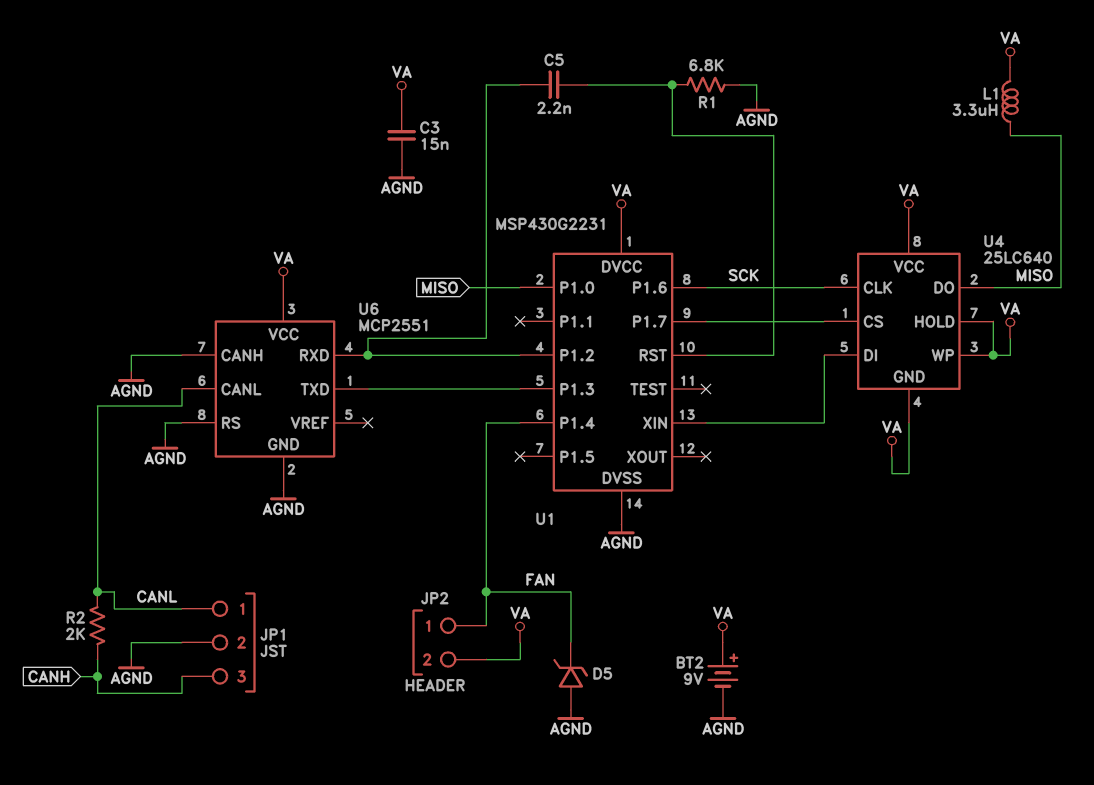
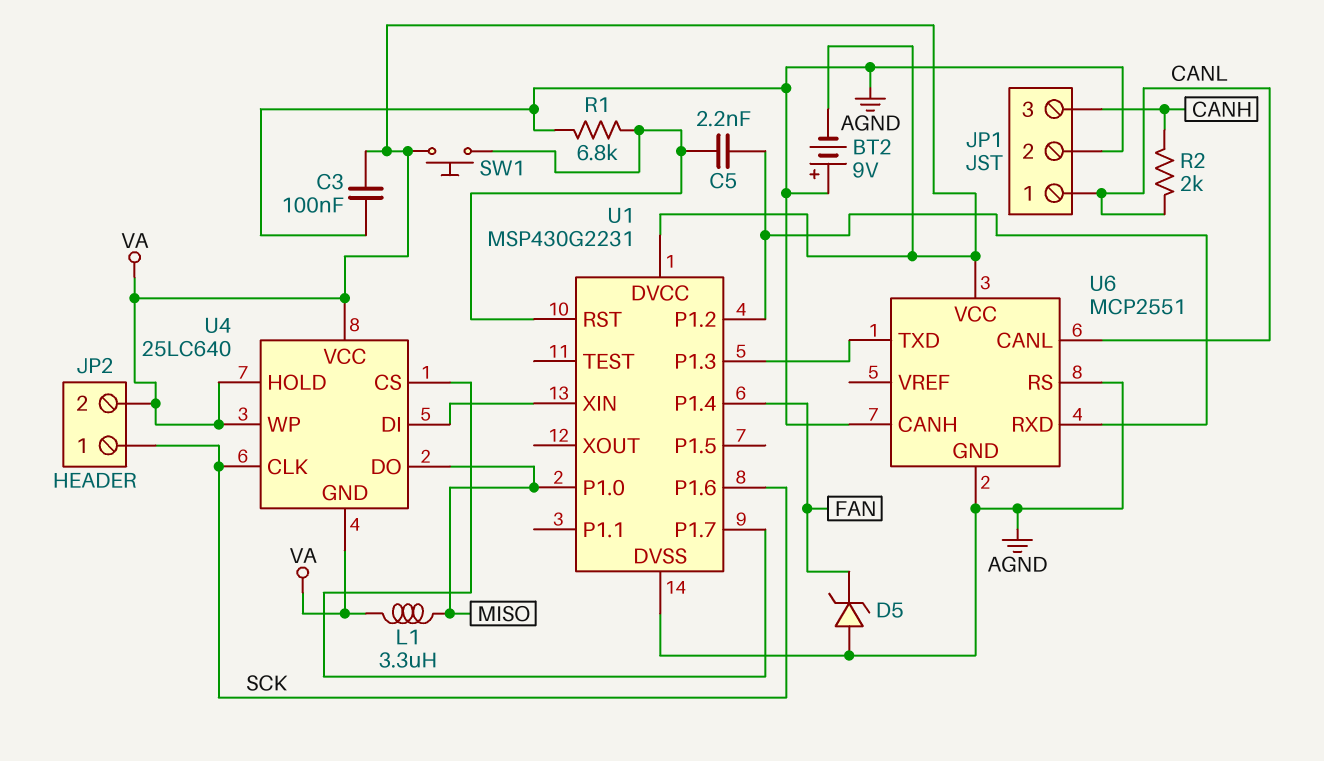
BT2: 9V (plus VA, minus AGND) -> 9V (plus AGND, minus VA)
C3: 15nF (AGND, VA) -> 100nF (AGND, VA)
JP2 pin 1: FAN -> SCK
SW1: none -> button (U1/RST, VA)

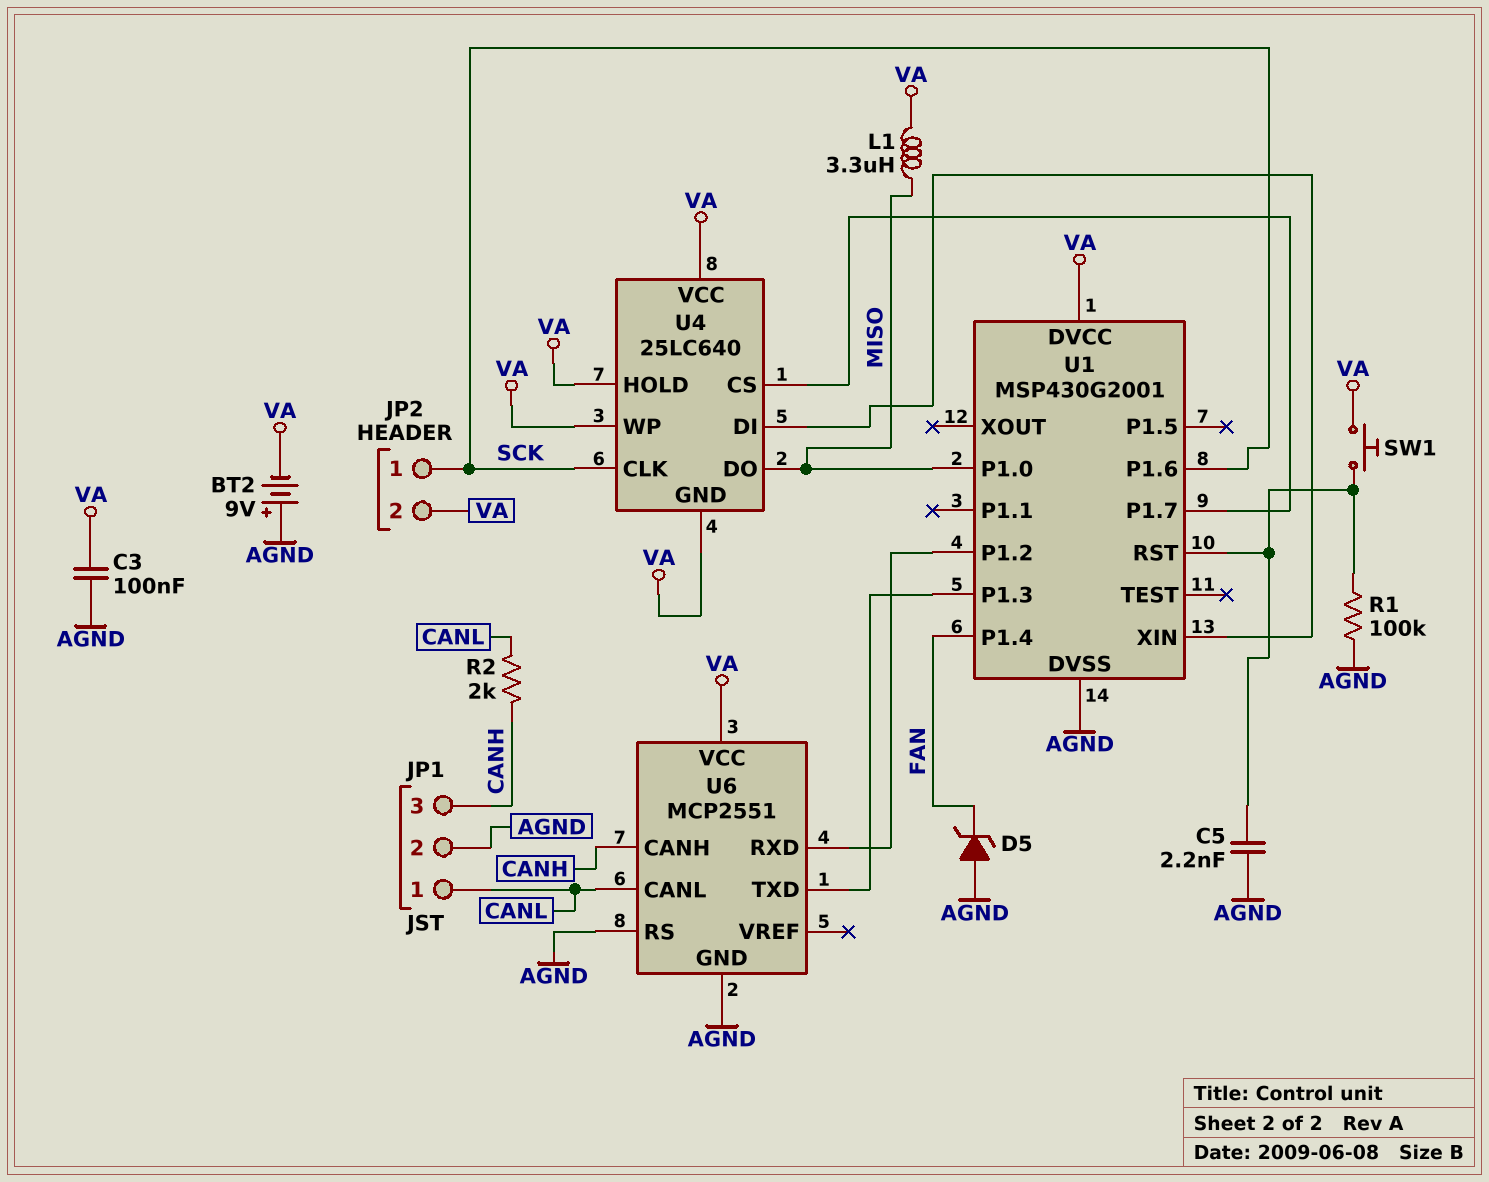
C5: 2.2nF (U1/P1.2, U1/RST) -> 2.2nF (AGND, U1/RST)
R1: 6.8k (AGND, U1/RST) -> 100k (AGND, U1/RST)
U1: MSP430G2231 -> MSP430G2001
U6 pin CANH: AGND -> CANH

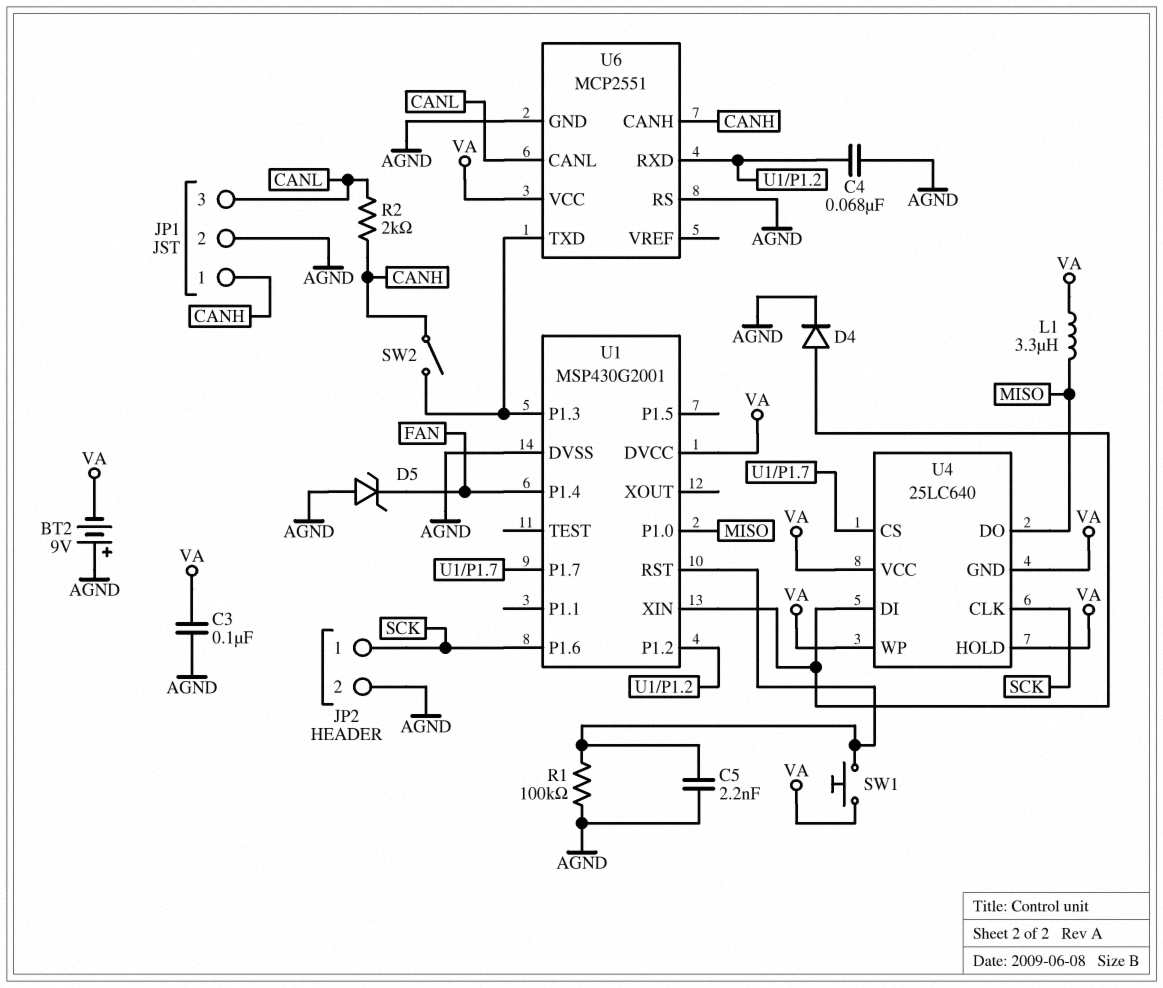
C4: none -> 68nF (AGND, U1/P1.2)
D4: none -> diode (A U1/XIN, K AGND)
JP1 pin 1: CANL -> CANH
JP1 pin 3: CANH -> CANL
JP2 pin 2: VA -> AGND
SW2: none -> switch (CANH, U1/P1.3)

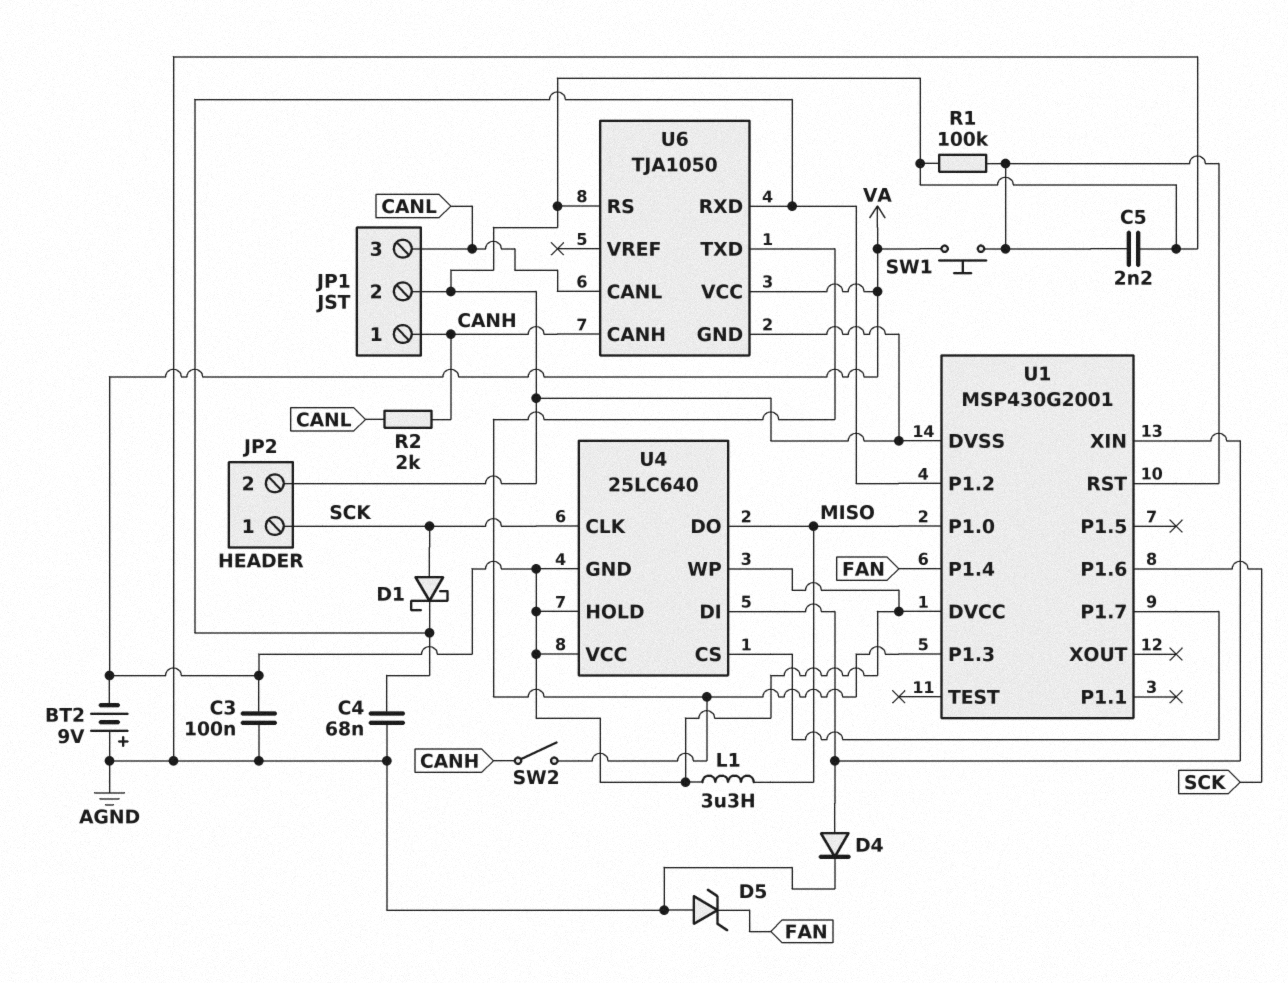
D1: none -> schottky (A SCK, K U1/P1.2)
U6: MCP2551 -> TJA1050

